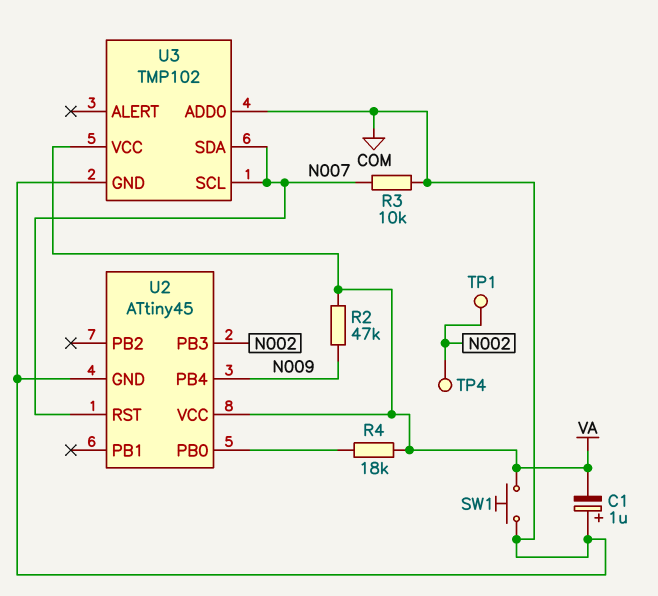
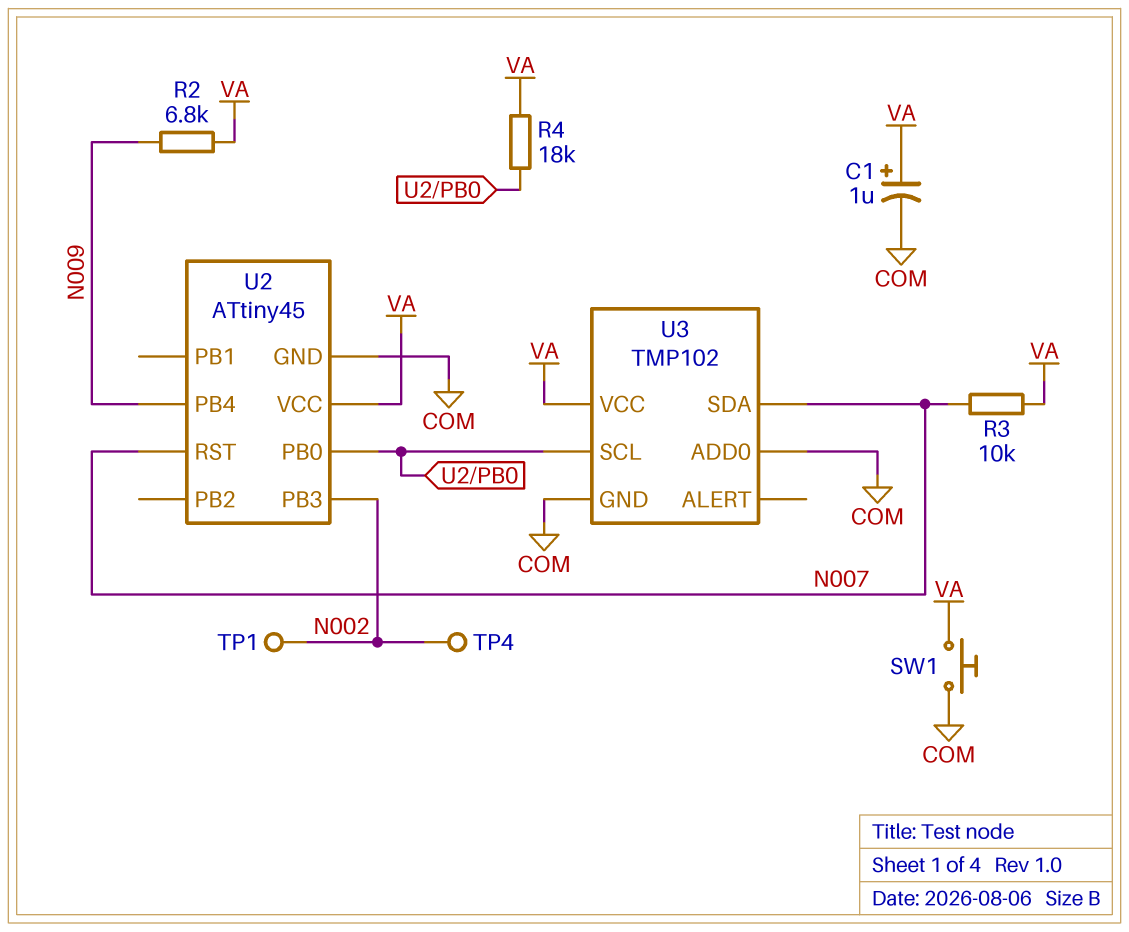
C1: 1uF (plus COM, minus VA) -> 1uF (plus VA, minus COM)
R2: 47k (N009, VA) -> 6.8k (N009, VA)
R3: 10k (COM, N007) -> 10k (N007, VA)
U3 pin SCL: N007 -> U2/PB0

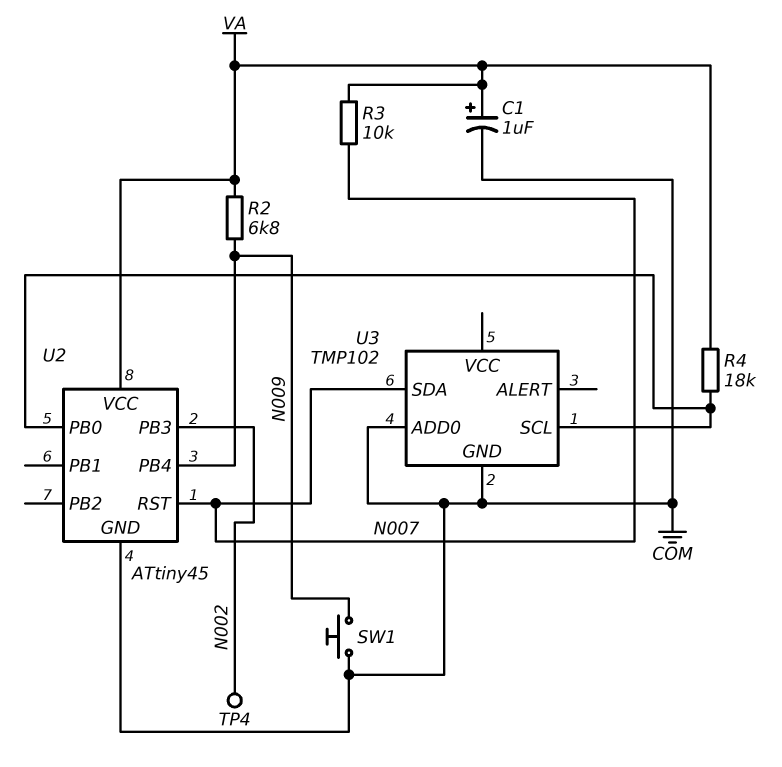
SW1: button (COM, VA) -> button (COM, N009)
TP1: test point (N002) -> none
U3 pin VCC: VA -> none

